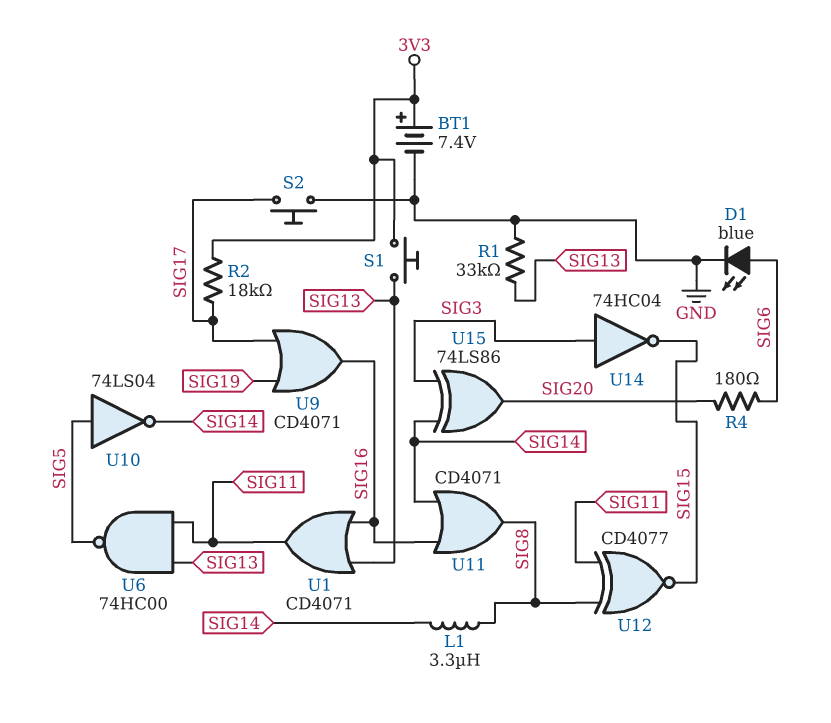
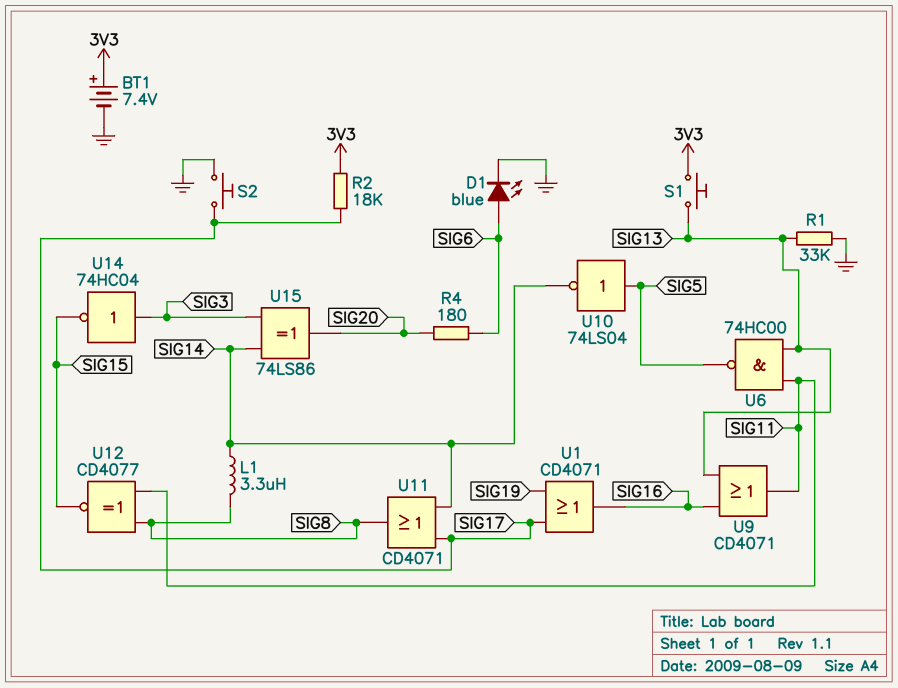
U1: OR CD4071 (in SIG13, in SIG16, out SIG11) -> OR CD4071 (in SIG17, in SIG19, out SIG16)
U9: OR CD4071 (in SIG17, in SIG19, out SIG16) -> OR CD4071 (in SIG13, in SIG16, out SIG11)
U11: OR CD4071 (in SIG14, in SIG16, out SIG8) -> OR CD4071 (in SIG14, in SIG17, out SIG8)

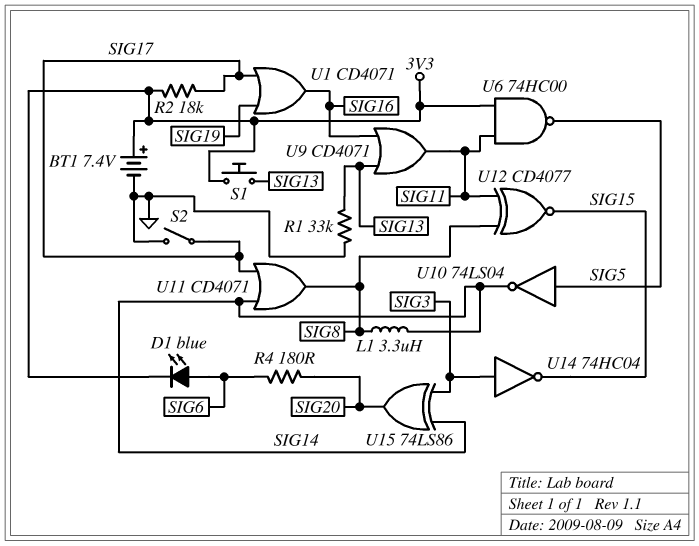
D1: LED blue (A SIG6, K GND) -> LED blue (A SIG6, K 3V3)
S2: button (GND, SIG17) -> switch (GND, SIG17)
U6: NAND 74HC00 (in SIG11, in SIG13, out SIG5) -> NAND 74HC00 (in 3V3, in SIG11, out SIG5)

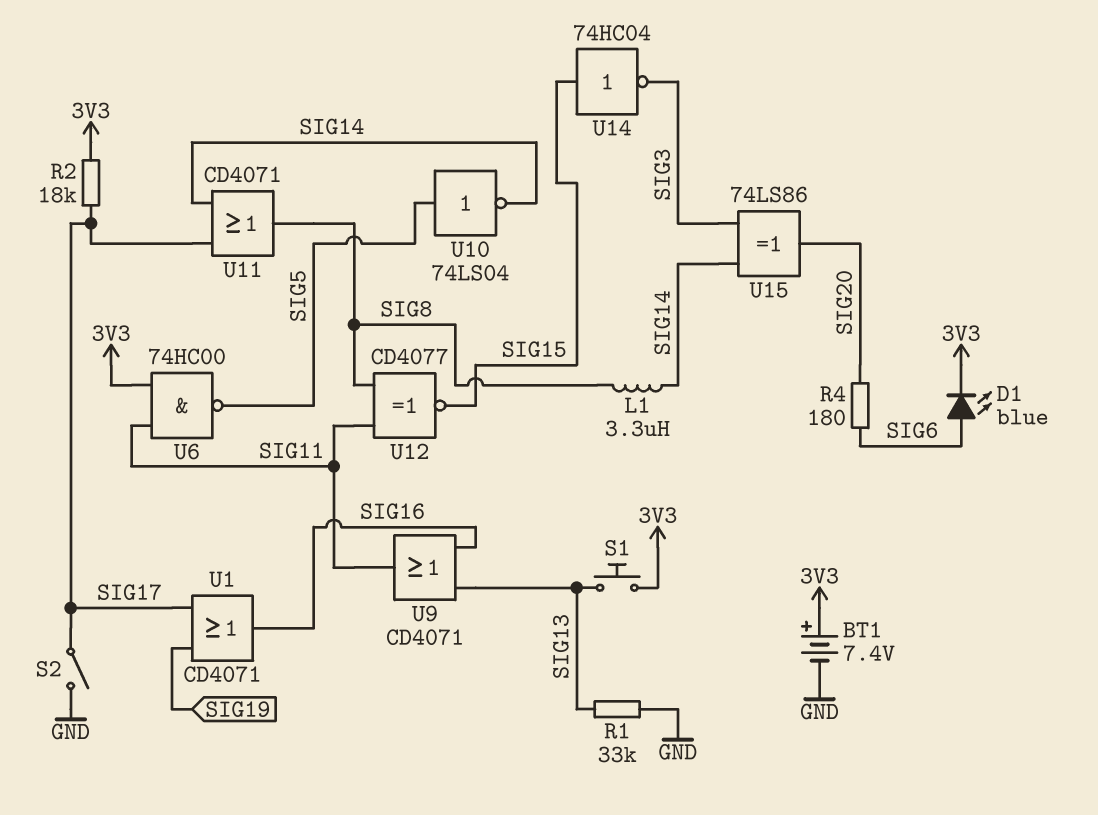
U14: NOT 74HC04 (in SIG3, out SIG15) -> NOT 74HC04 (in SIG15, out SIG3)

